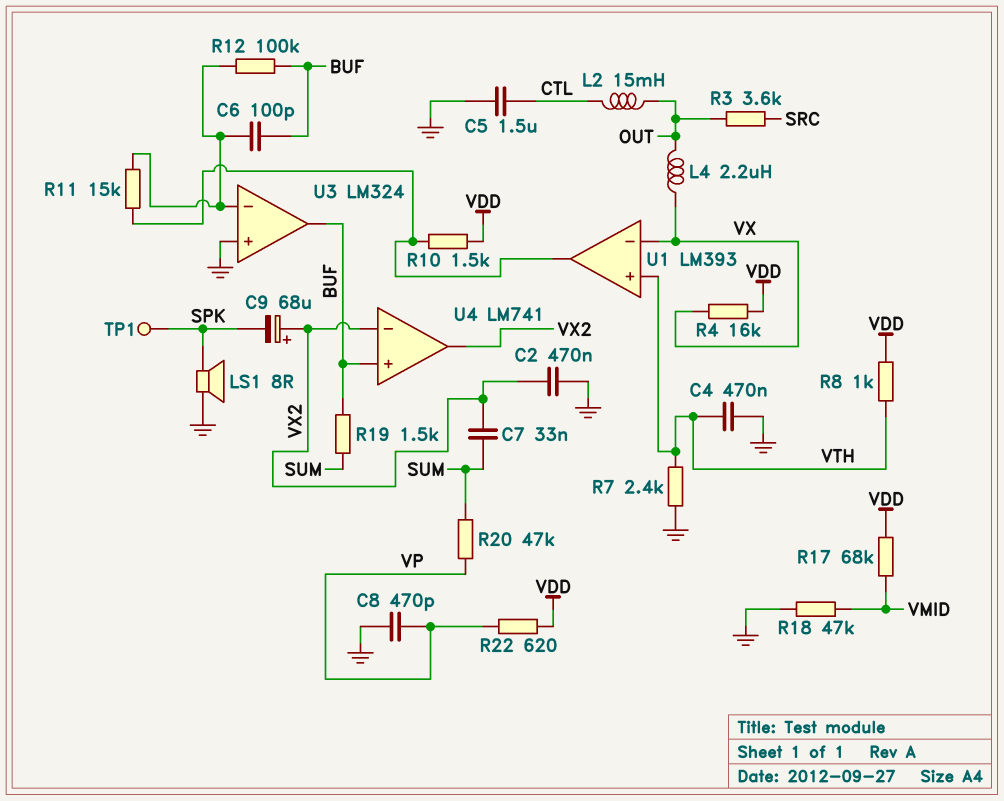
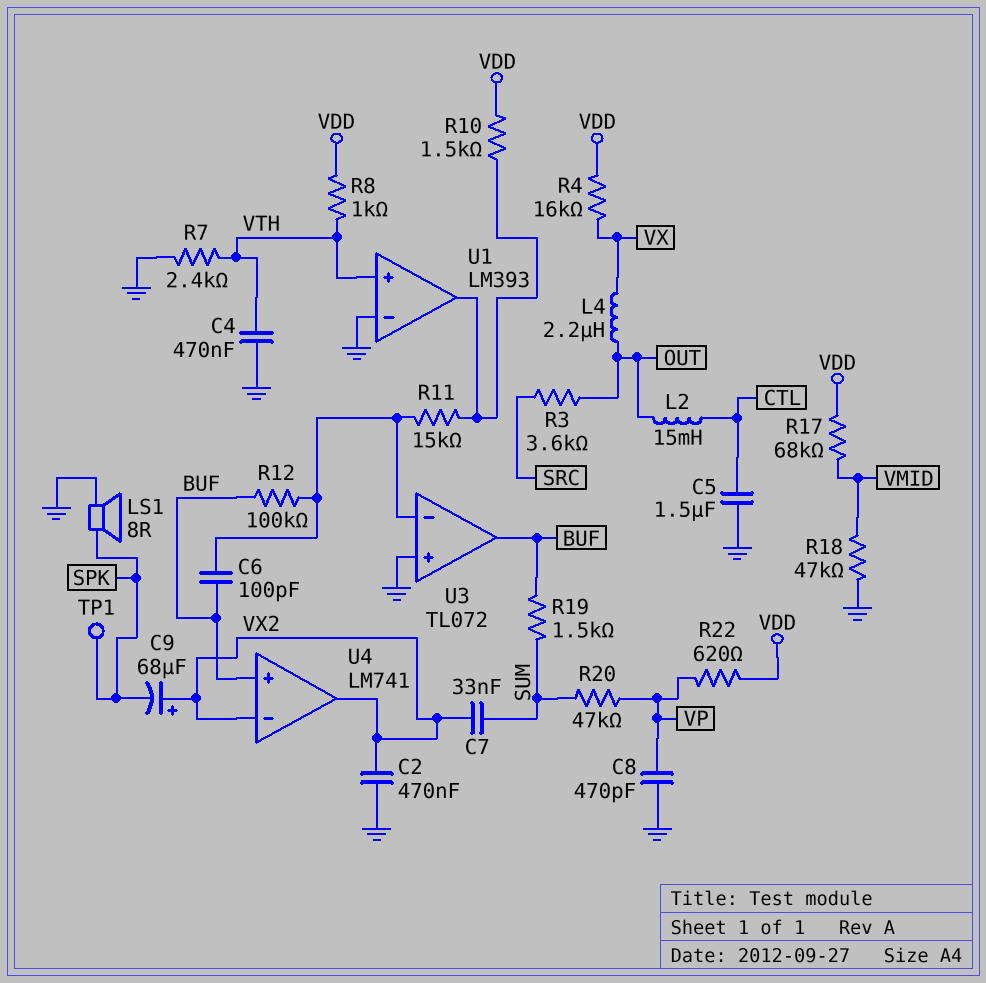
U1 pin in-: VX -> GND
U3: LM324 -> TL072

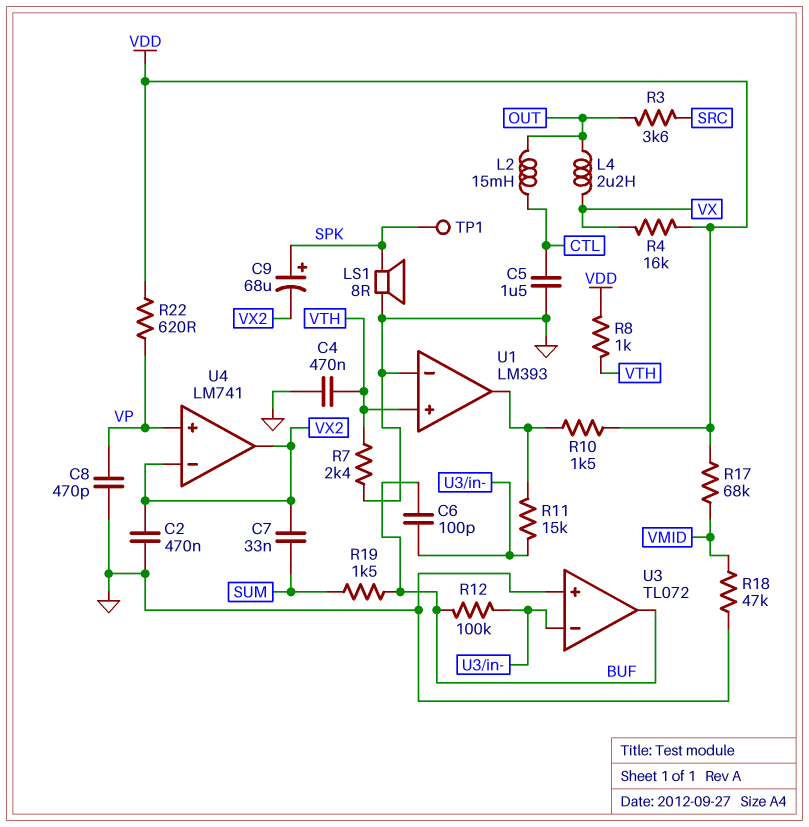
C9: 68uF (plus VX2, minus SPK) -> 68uF (plus SPK, minus VX2)
R20: 47k (SUM, VP) -> none
U4 pin in+: BUF -> VP

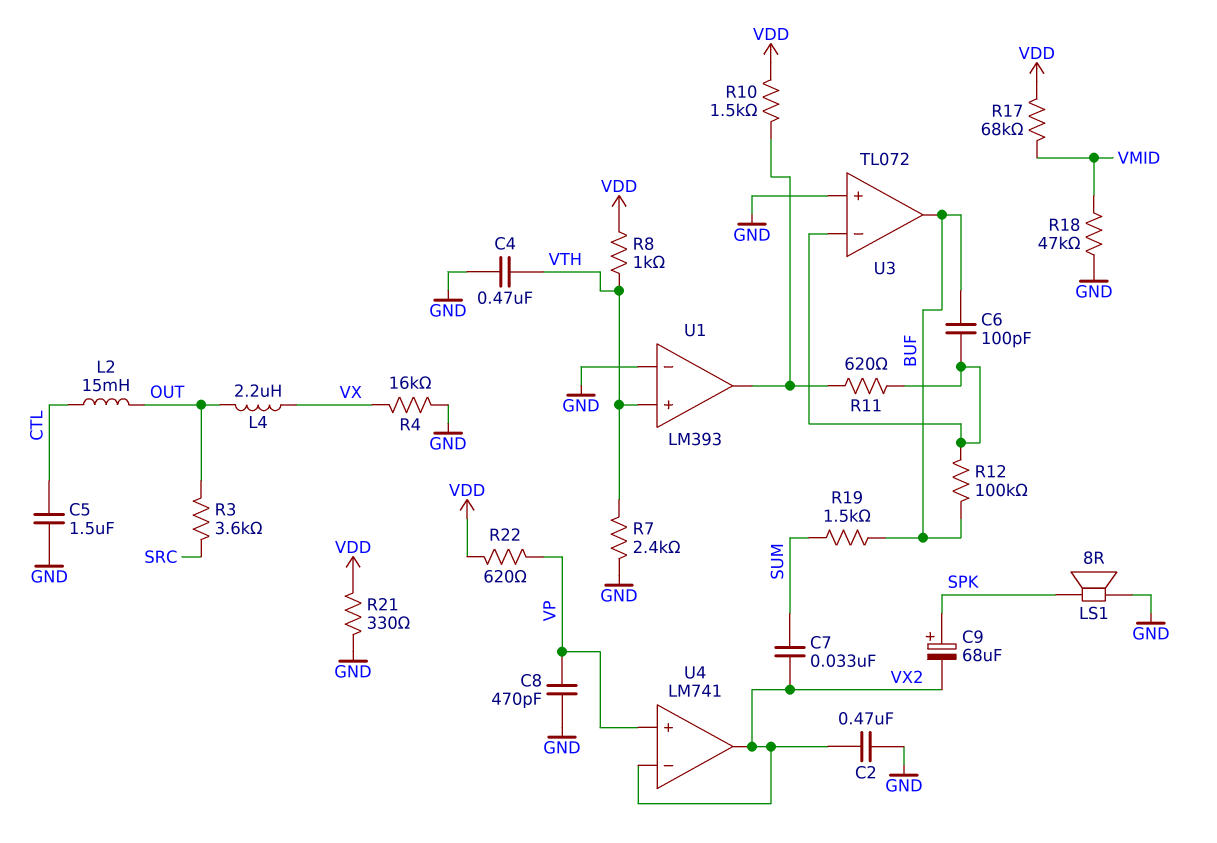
R4: 16k (VDD, VX) -> 16k (GND, VX)
R11: 15k (U1/out, U3/in-) -> 620 (U1/out, U3/in-)
R21: none -> 330 (GND, VDD)
TP1: test point (SPK) -> none

